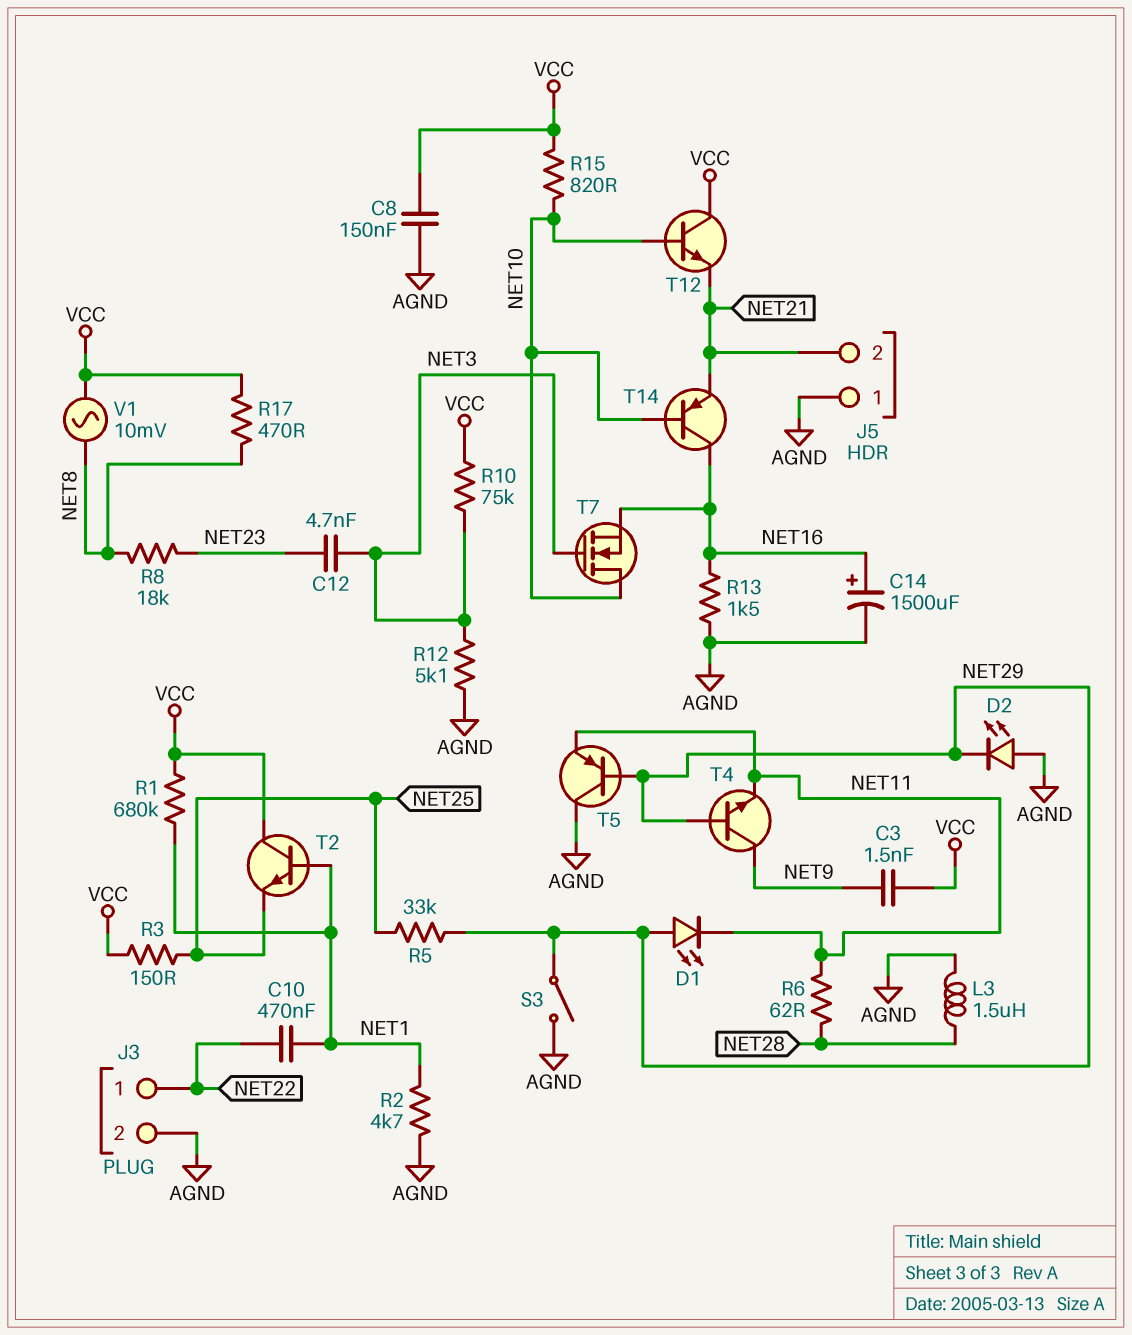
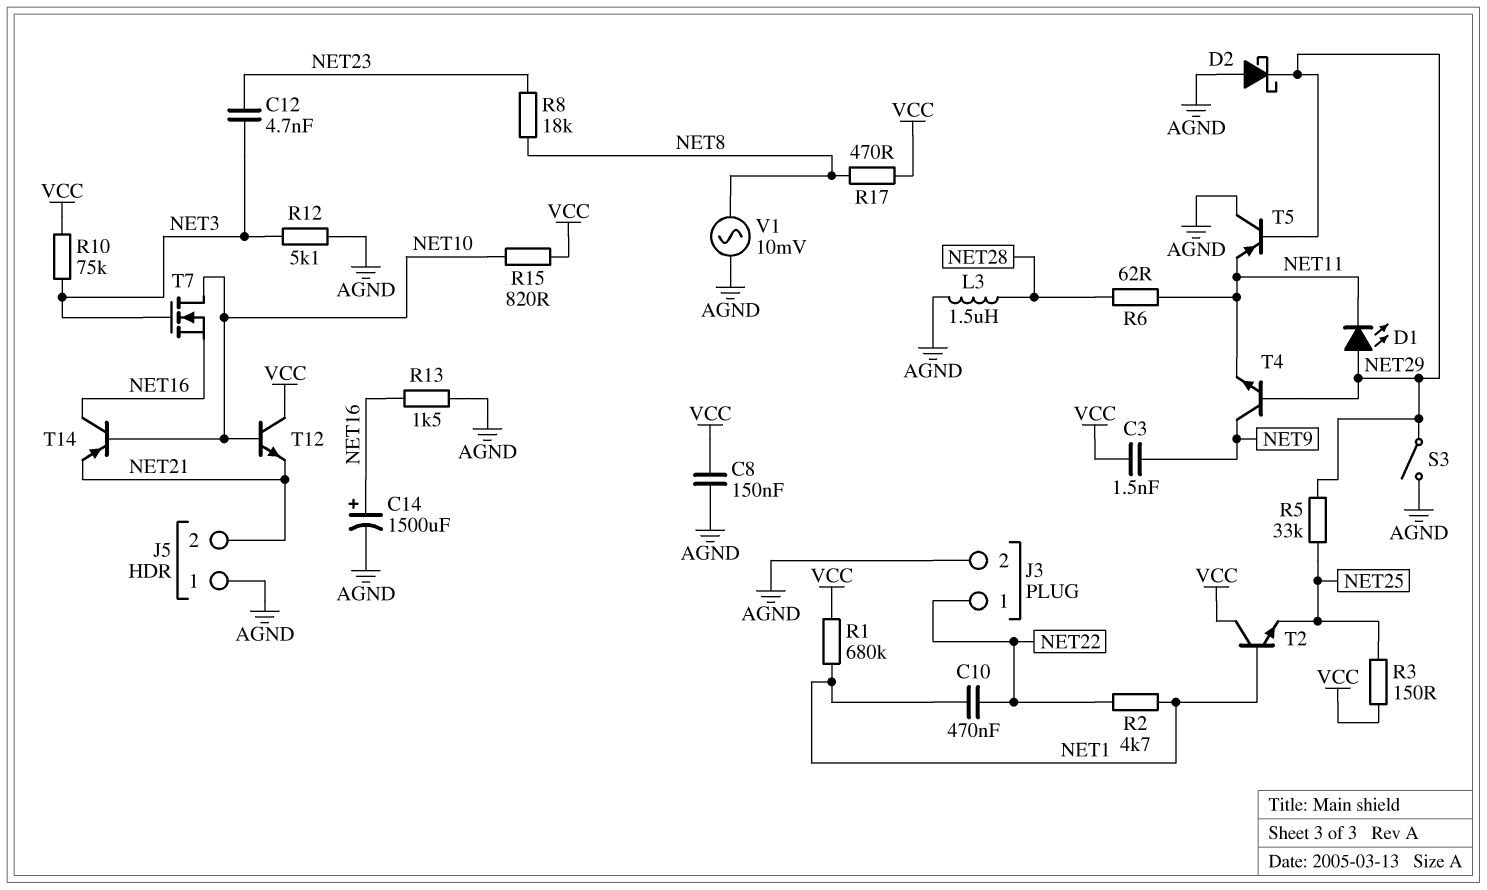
D2: LED (A AGND, K NET29) -> schottky (A AGND, K NET29)
R2: 4.7k (AGND, NET1) -> 4.7k (NET1, NET22)
V1: AC 10mV (NET8, VCC) -> AC 10mV (AGND, NET8)

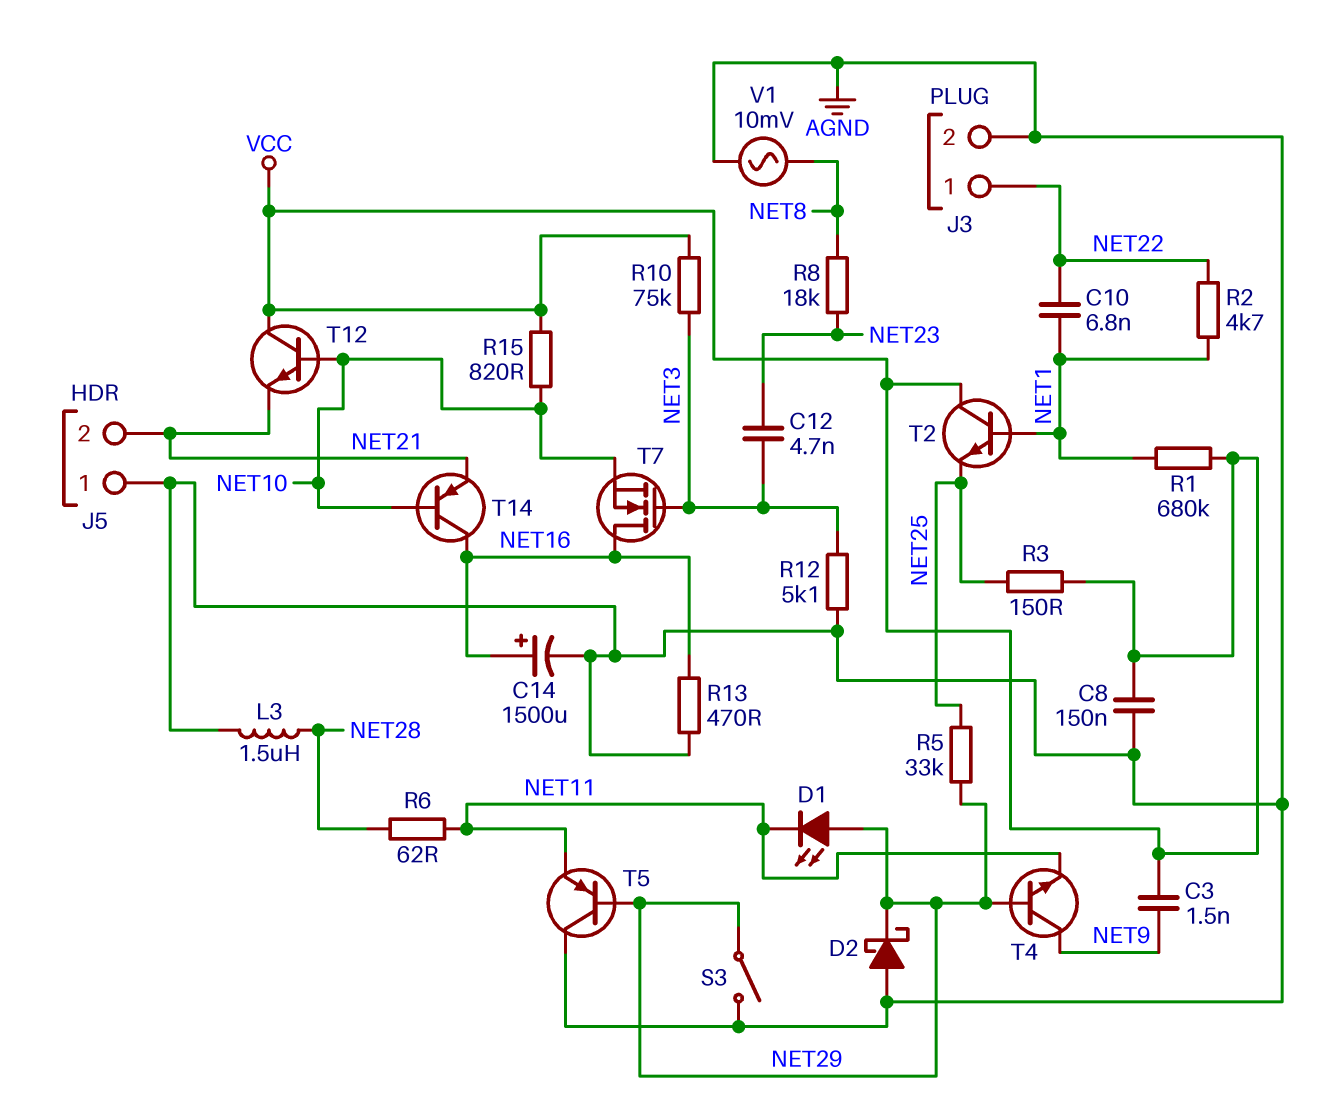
C10: 470nF (NET1, NET22) -> 6.8nF (NET1, NET22)
R13: 1.5k (AGND, NET16) -> 470 (AGND, NET16)
R17: 470 (NET8, VCC) -> none
T7: NMOS (G NET3, D NET10, S NET16) -> NMOS (G NET3, D NET16, S NET10)

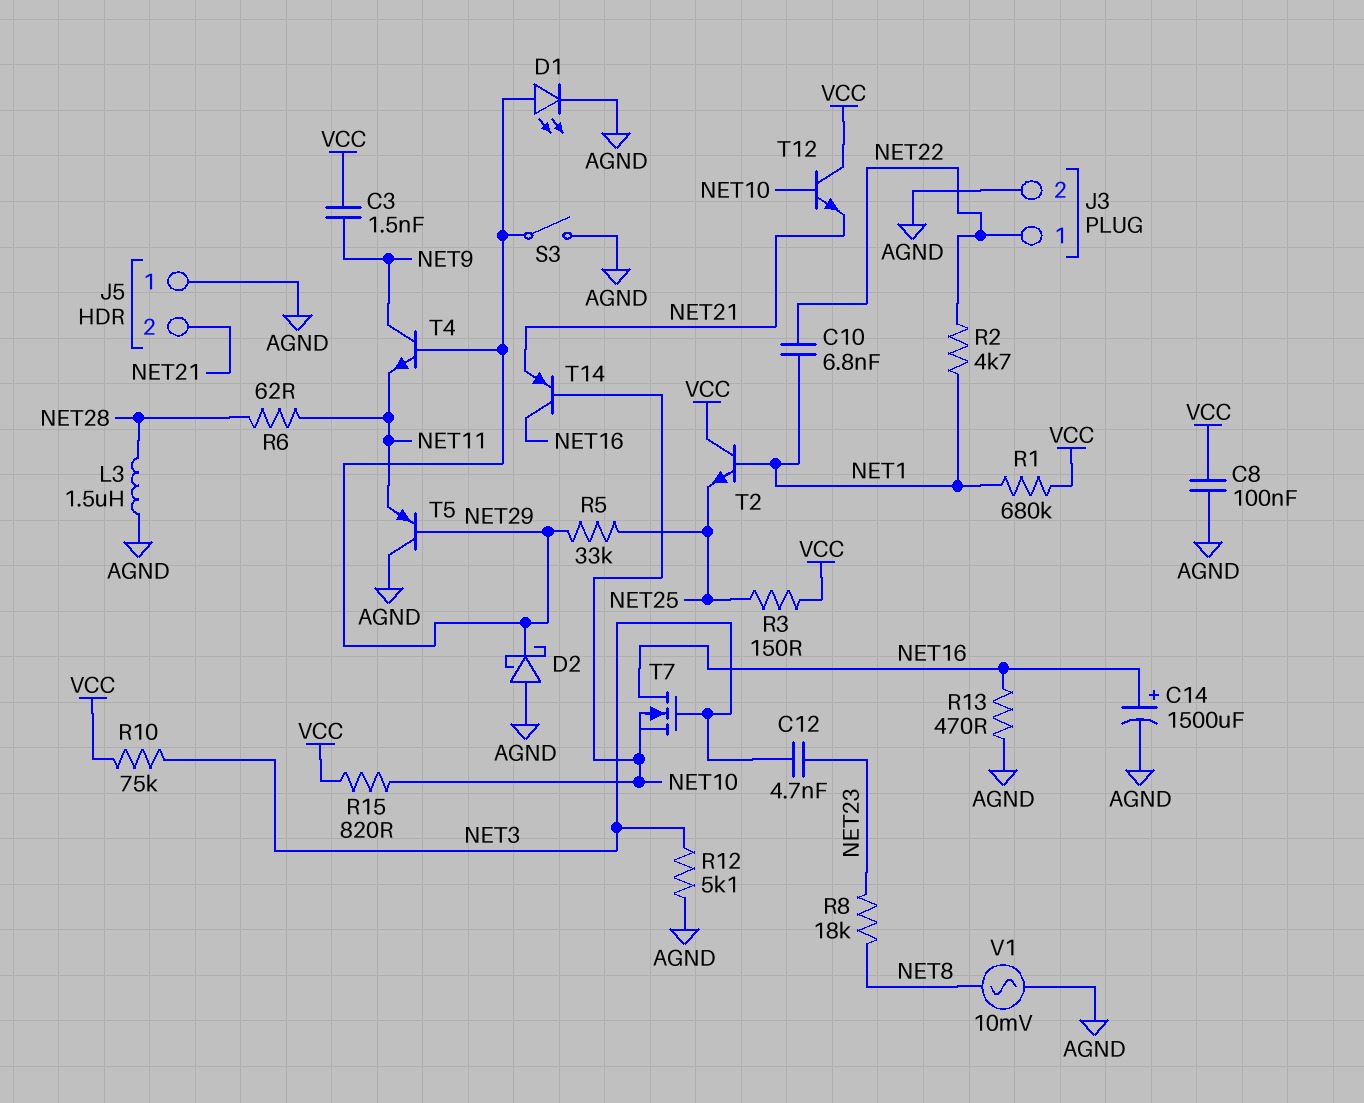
C8: 150nF (AGND, VCC) -> 100nF (AGND, VCC)
D1: LED (A NET29, K NET11) -> LED (A NET29, K AGND)

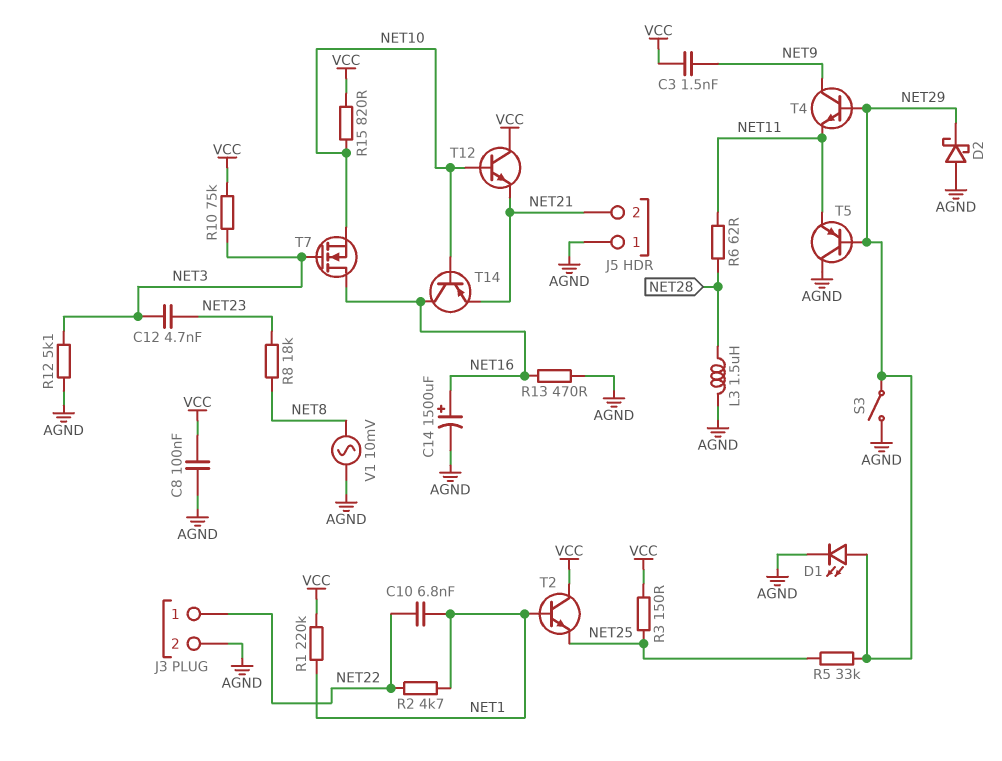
R1: 680k (NET1, VCC) -> 220k (NET1, VCC)

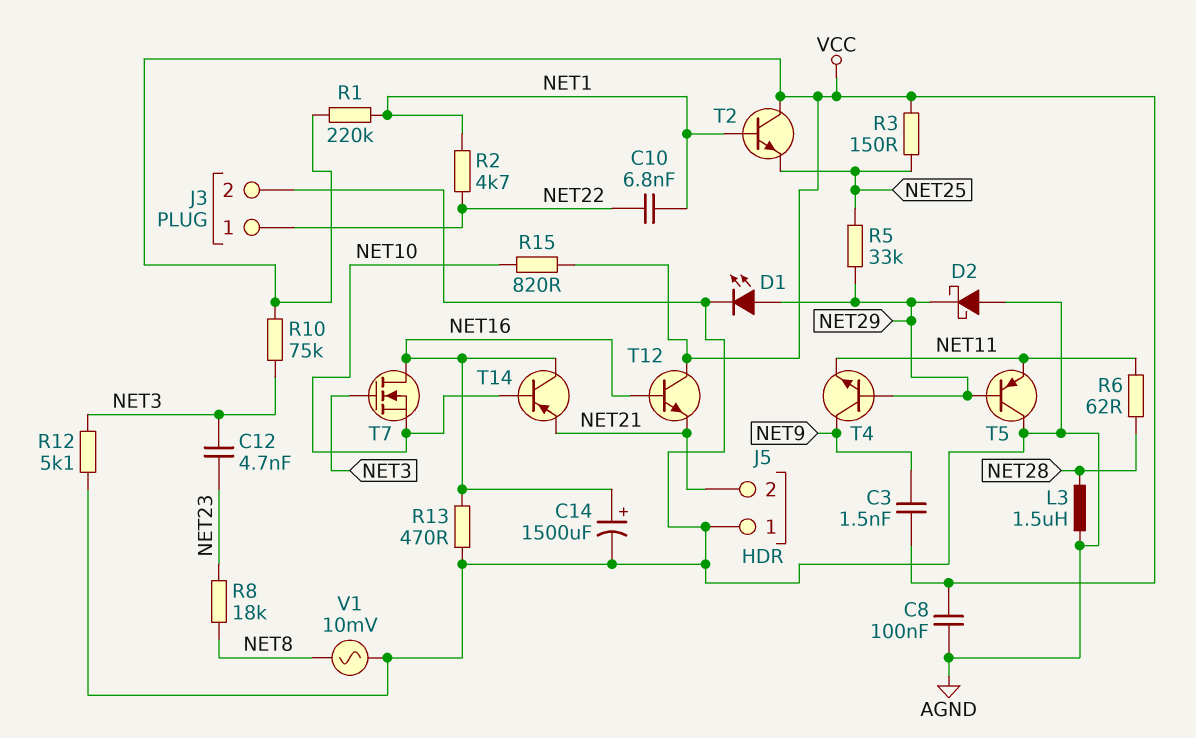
S3: switch (AGND, NET29) -> none
T12: NPN (B NET10, C VCC, E NET21) -> NPN (B NET16, C VCC, E NET21)

